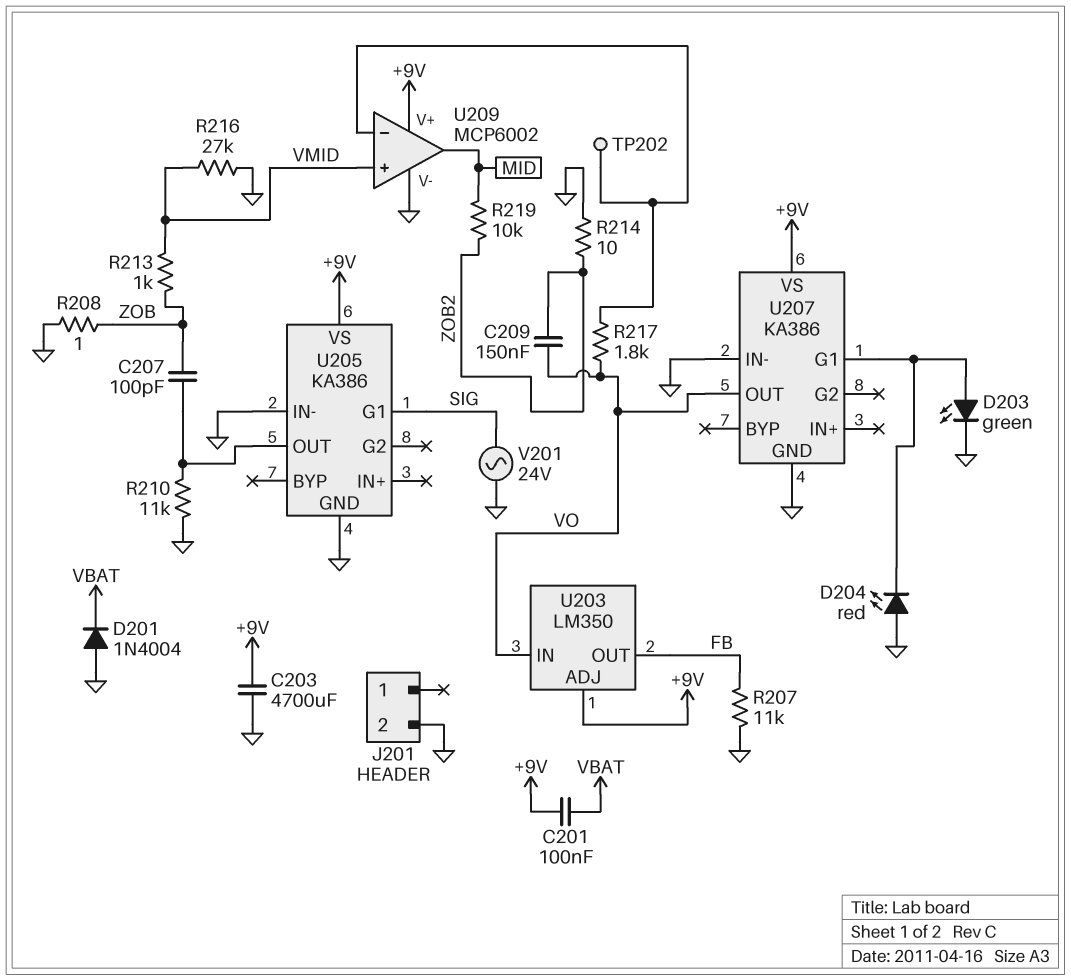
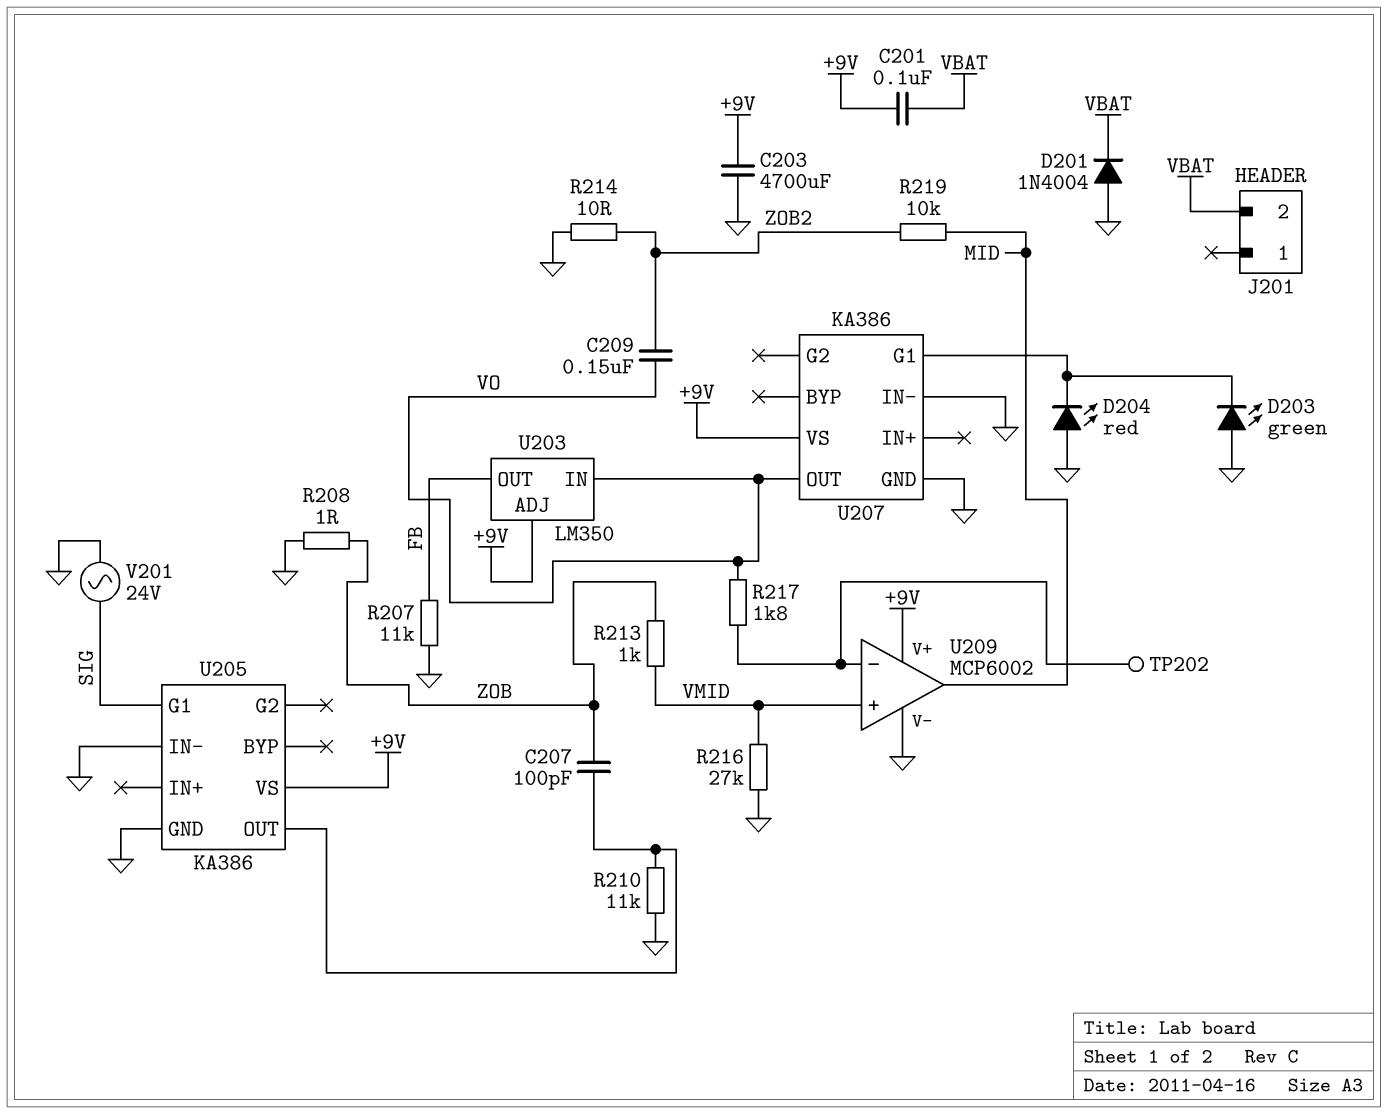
D203: LED green (A U207/G1, K GND) -> LED green (A GND, K U207/G1)
J201 pin 2: GND -> VBAT

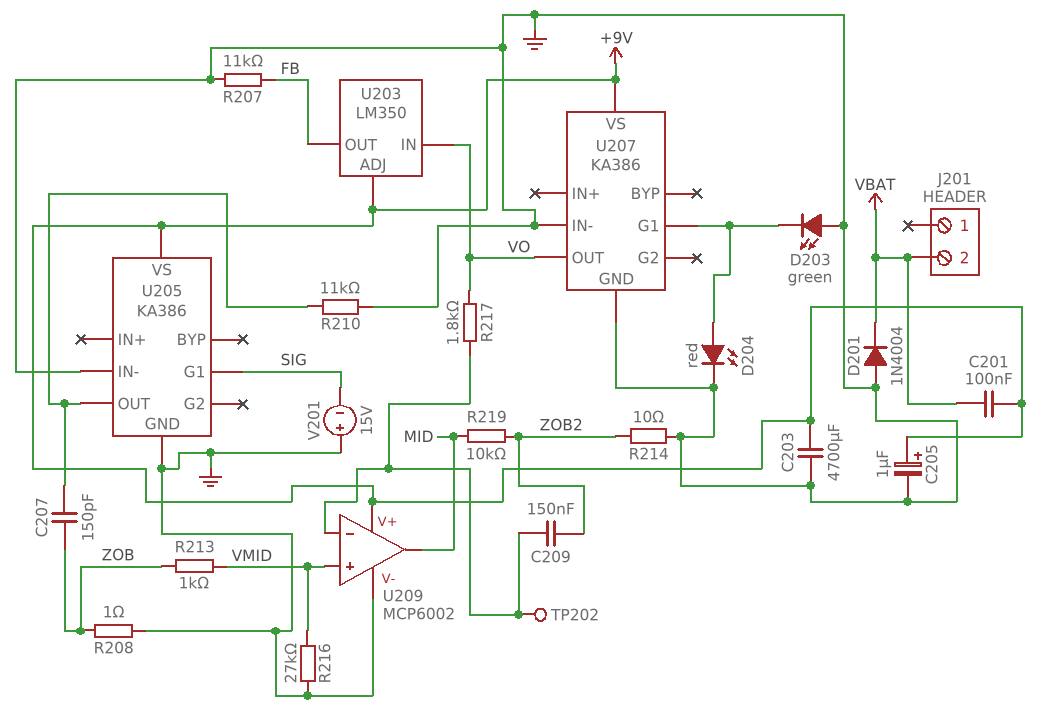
C205: none -> 1uF (plus +9V, minus GND)
C207: 100pF (U205/OUT, ZOB) -> 150pF (U205/OUT, ZOB)
C209: 150nF (VO, ZOB2) -> 150nF (U209/in-, ZOB2)
D204: LED red (A GND, K U207/G1) -> LED red (A U207/G1, K GND)
V201: AC 24V (GND, SIG) -> 15V (plus GND, minus SIG)

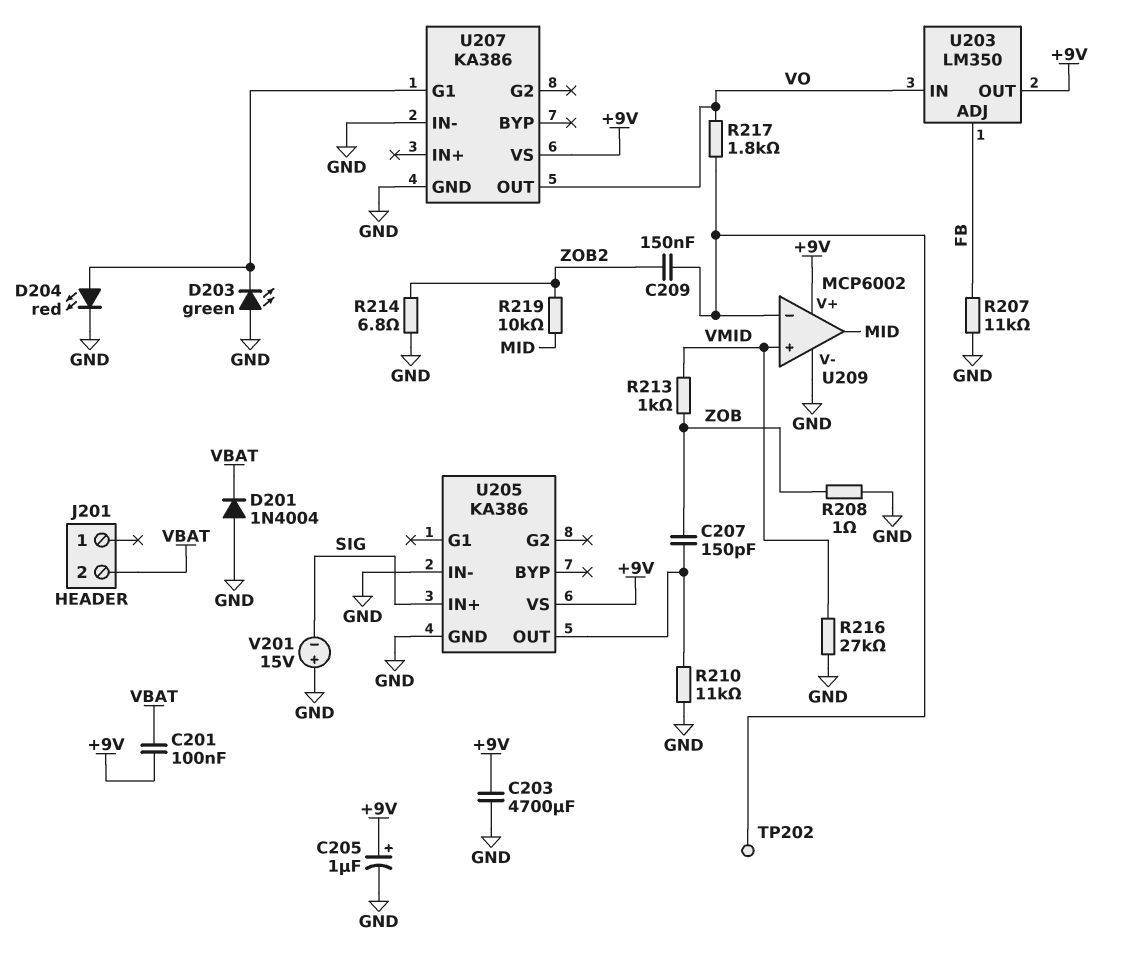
R214: 10 (GND, ZOB2) -> 6.8 (GND, ZOB2)
U203 pin ADJ: +9V -> FB
U203 pin OUT: FB -> +9V
U205 pin G1: SIG -> none
U205 pin IN+: none -> SIG

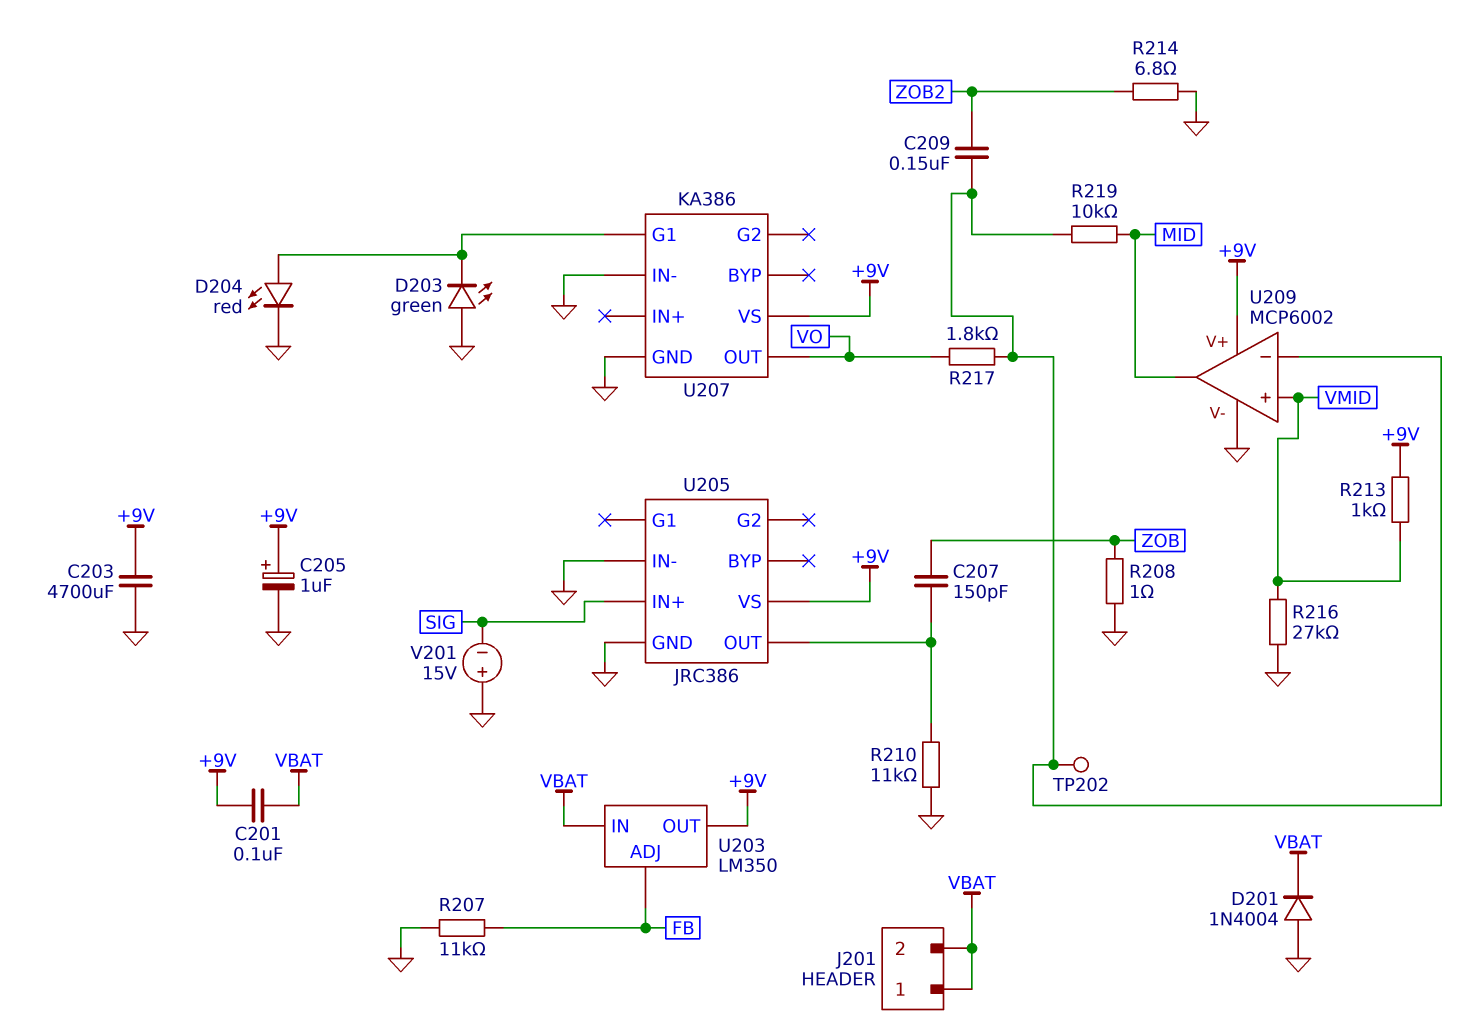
J201 pin 1: none -> VBAT
R213: 1k (VMID, ZOB) -> 1k (+9V, VMID)
R219: 10k (MID, ZOB2) -> 10k (MID, U209/in-)
U203 pin IN: VO -> VBAT
U205: KA386 -> JRC386

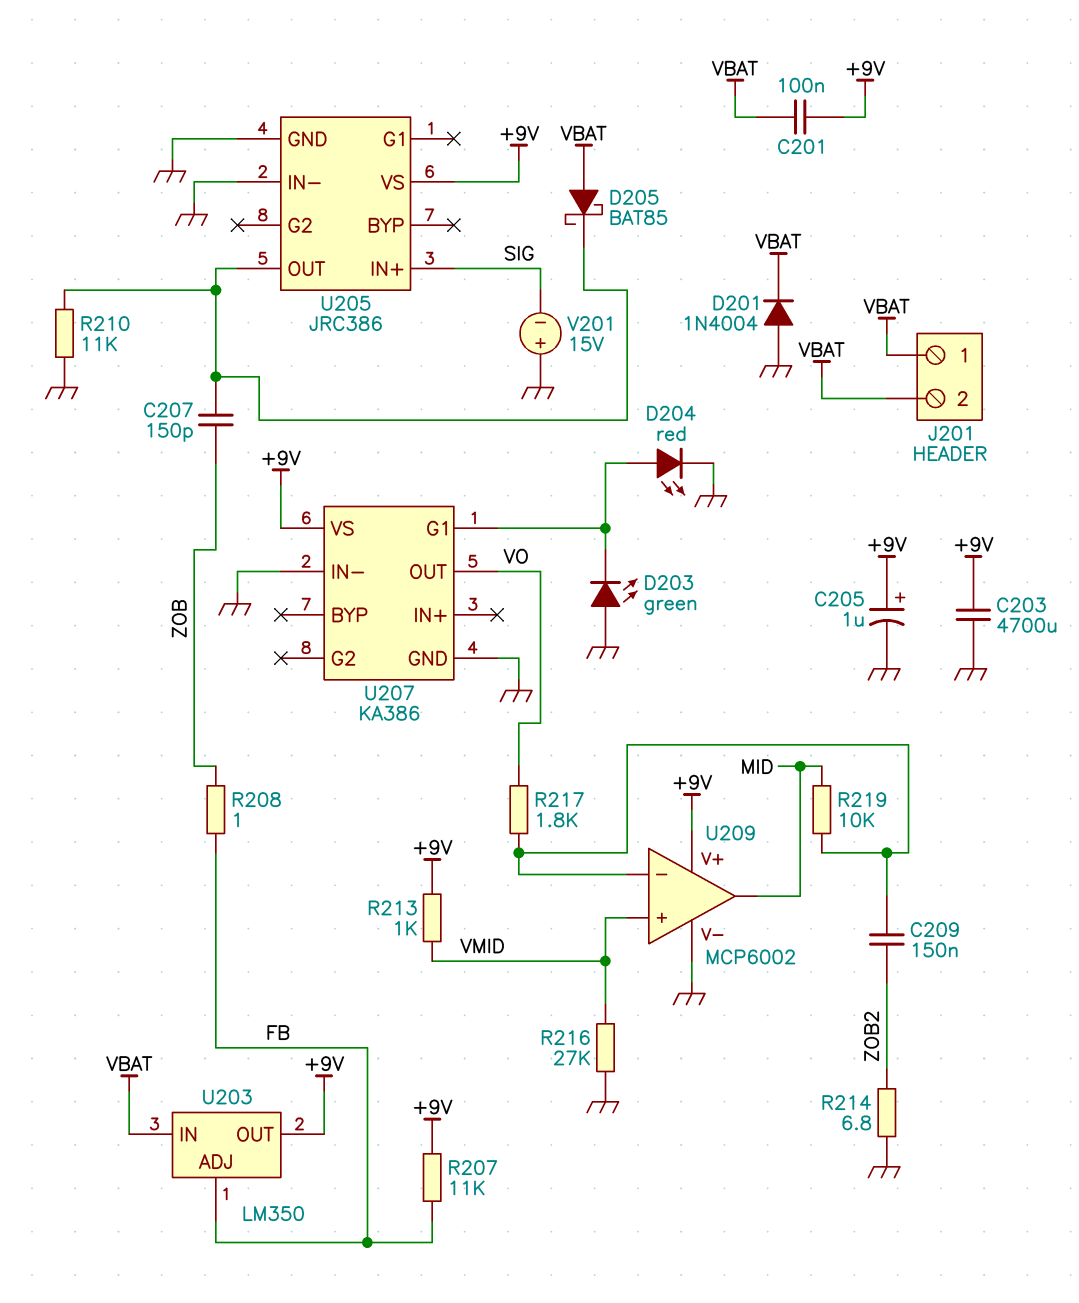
D205: none -> schottky BAT85 (A VBAT, K U205/OUT)
R207: 11k (FB, GND) -> 11k (+9V, FB)
R208: 1 (GND, ZOB) -> 1 (FB, ZOB)
TP202: test point (U209/in-) -> none

